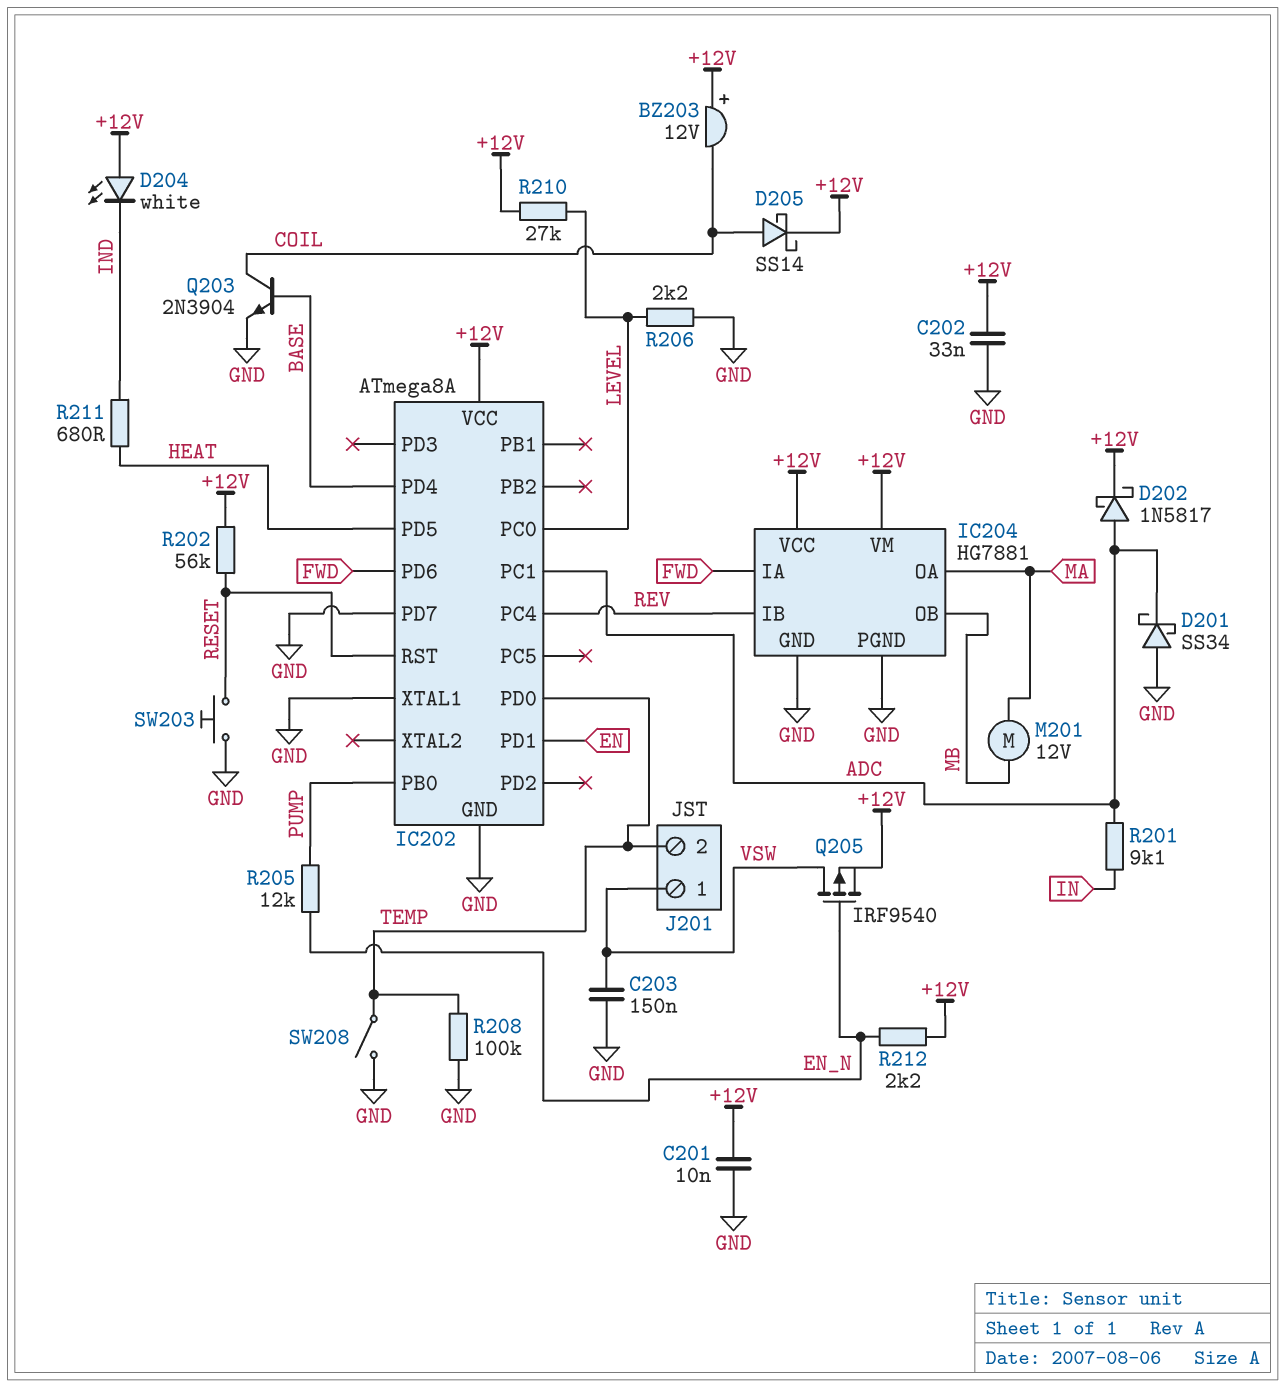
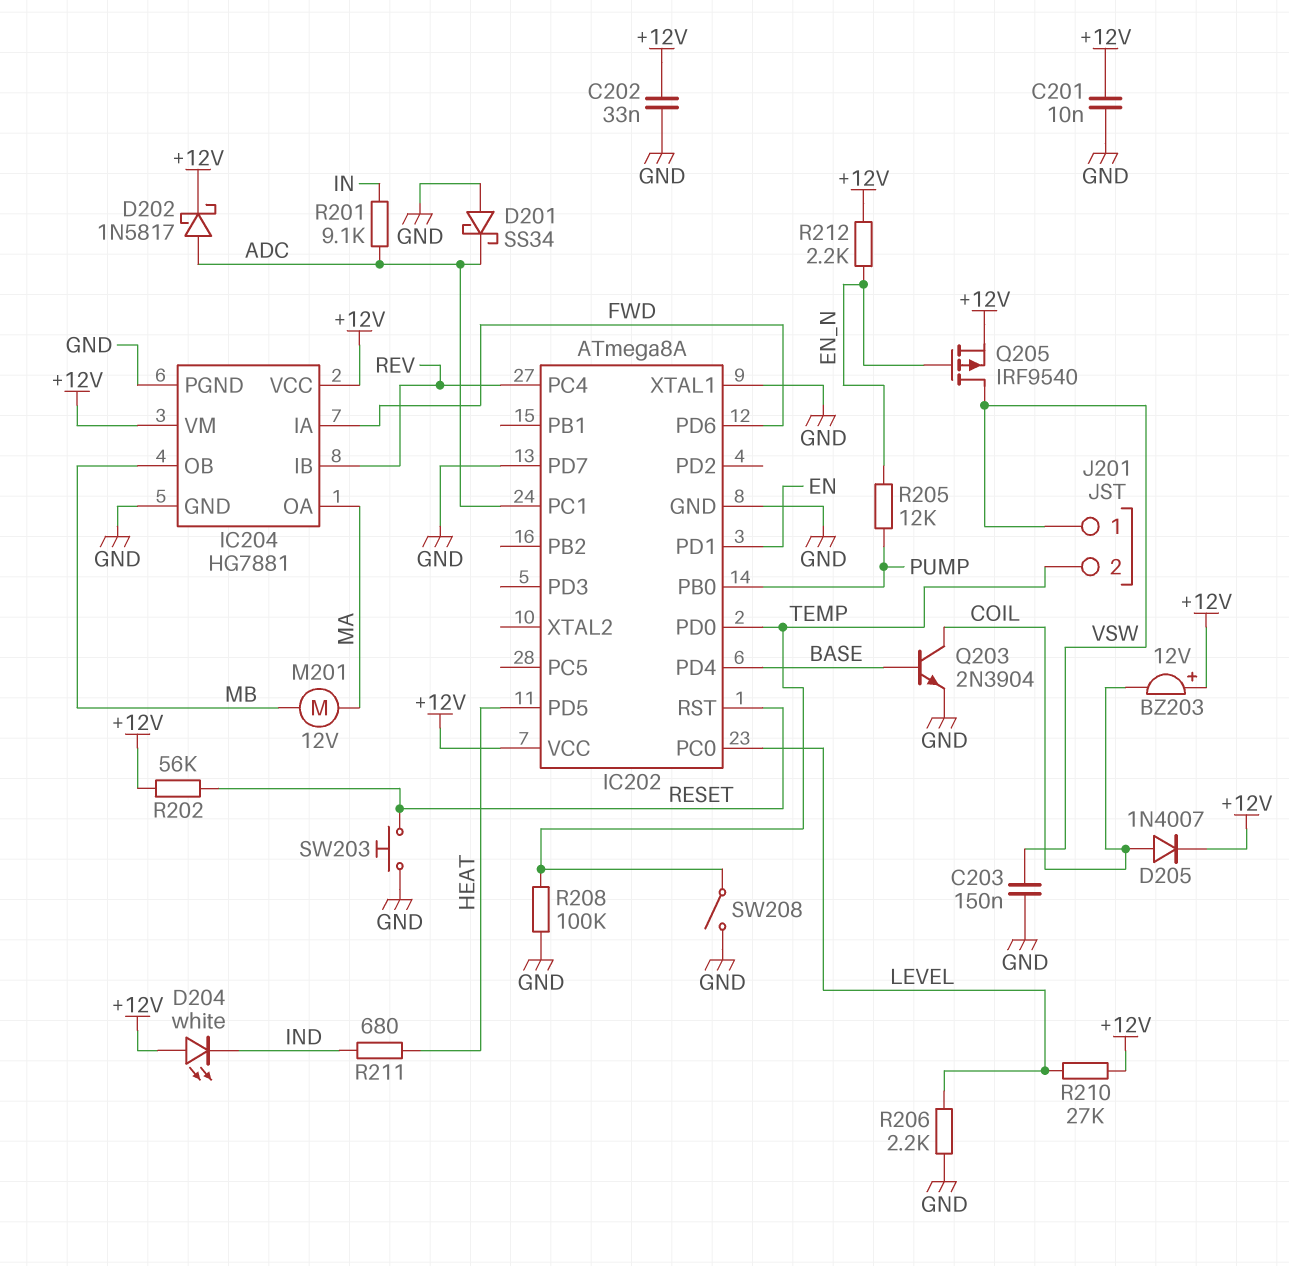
D205: schottky SS14 (A COIL, K +12V) -> diode 1N4007 (A COIL, K +12V)

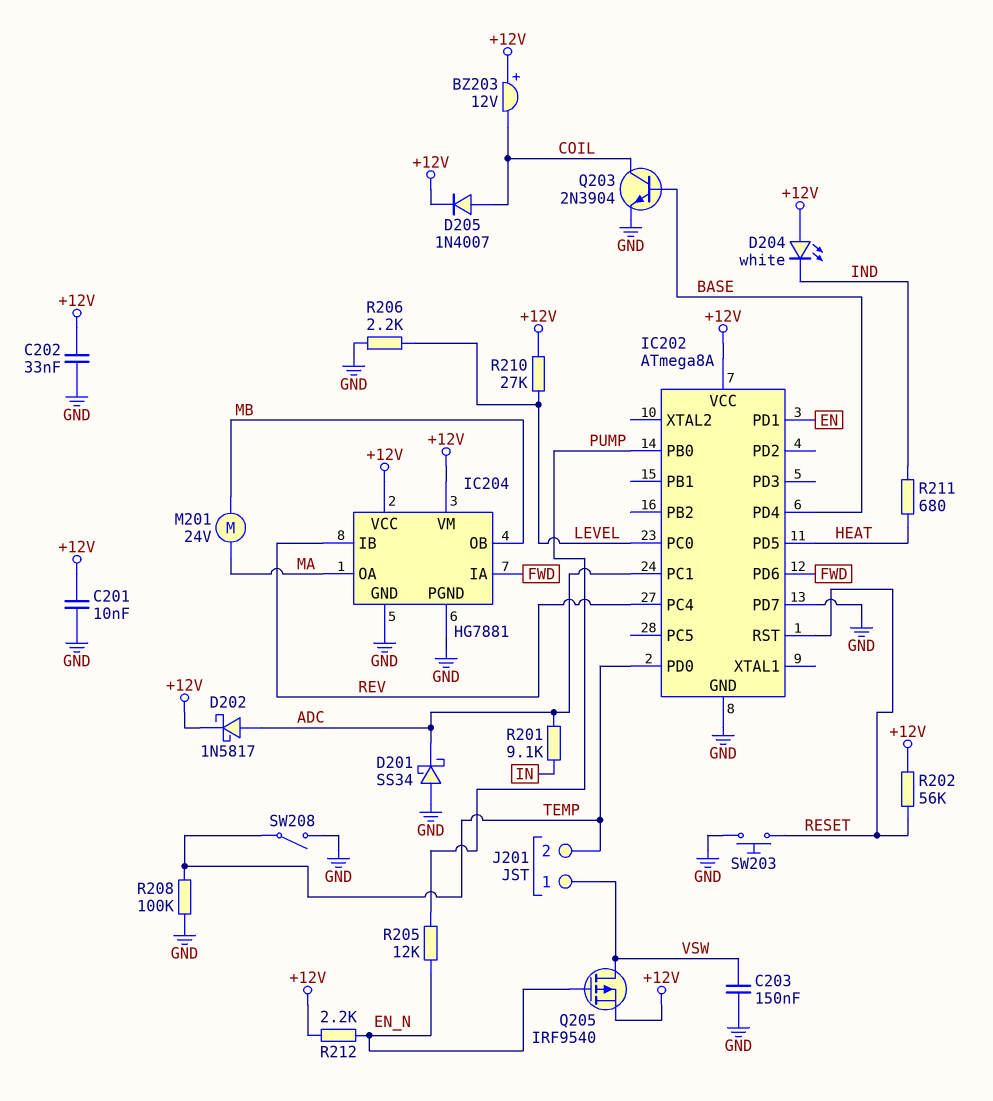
IC202 pin XTAL1: GND -> none
M201: motor 12V (MA, MB) -> motor 24V (MA, MB)

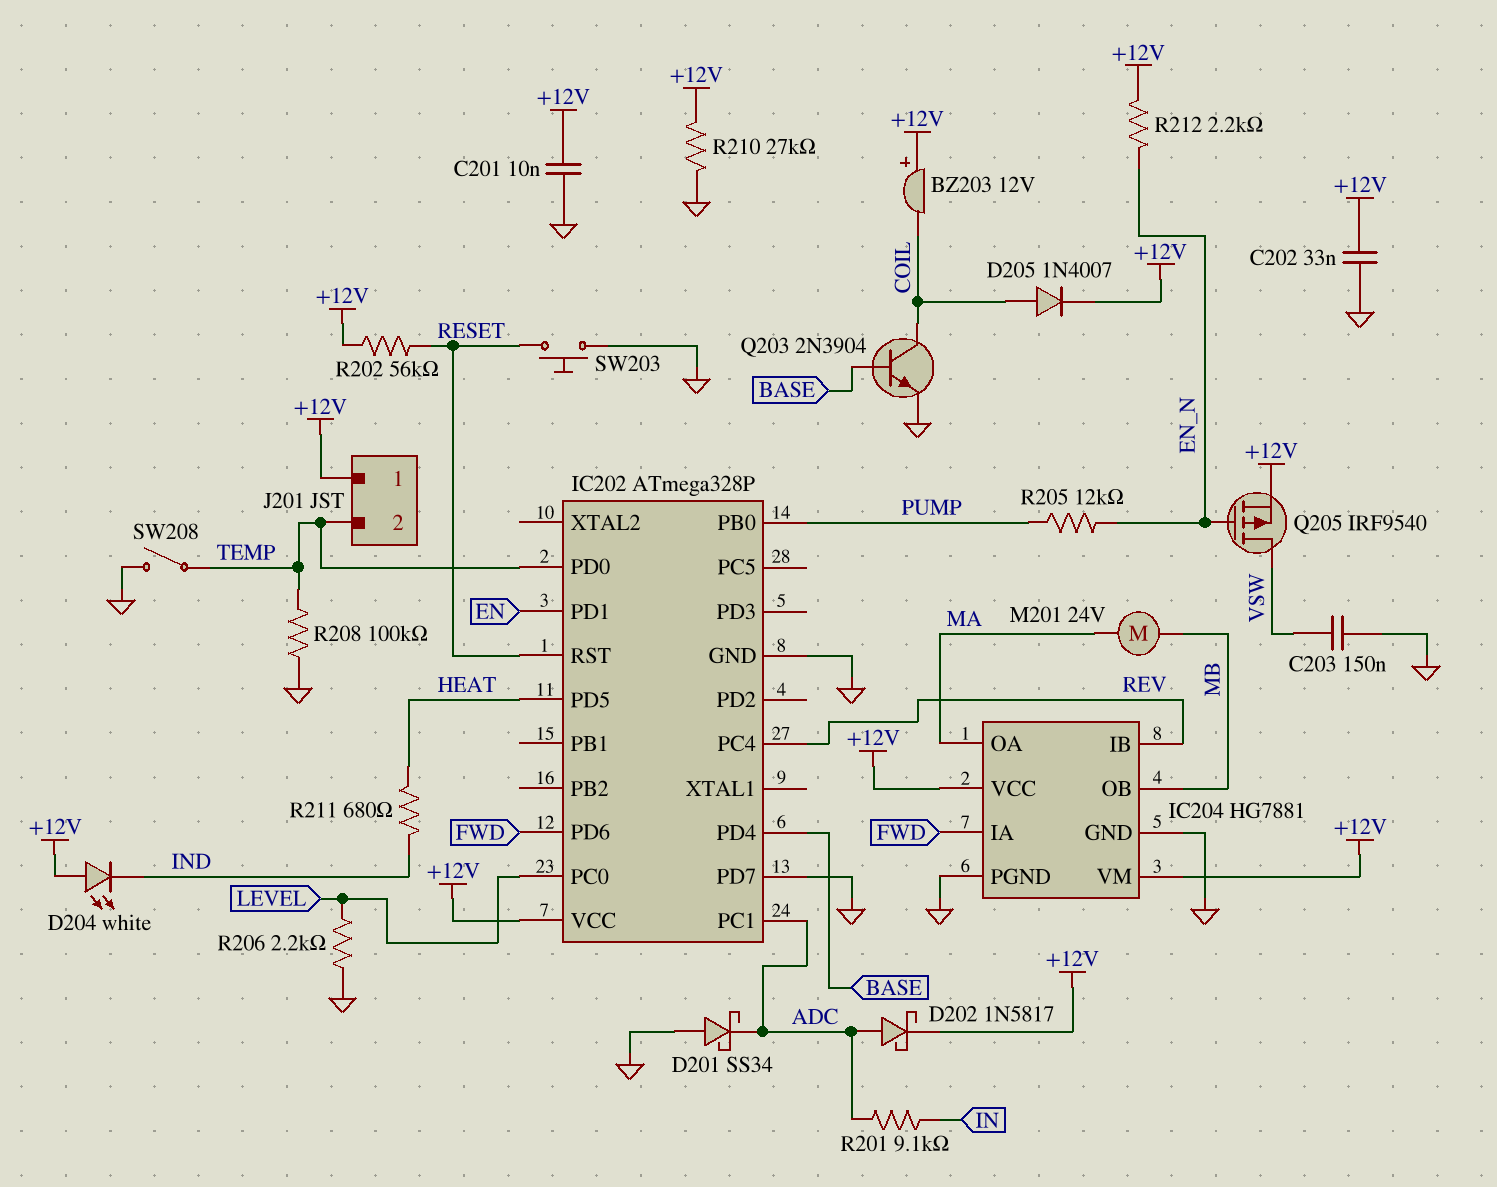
IC202: ATmega8A -> ATmega328P
J201 pin 1: VSW -> +12V
R210: 27k (+12V, LEVEL) -> 27k (+12V, GND)

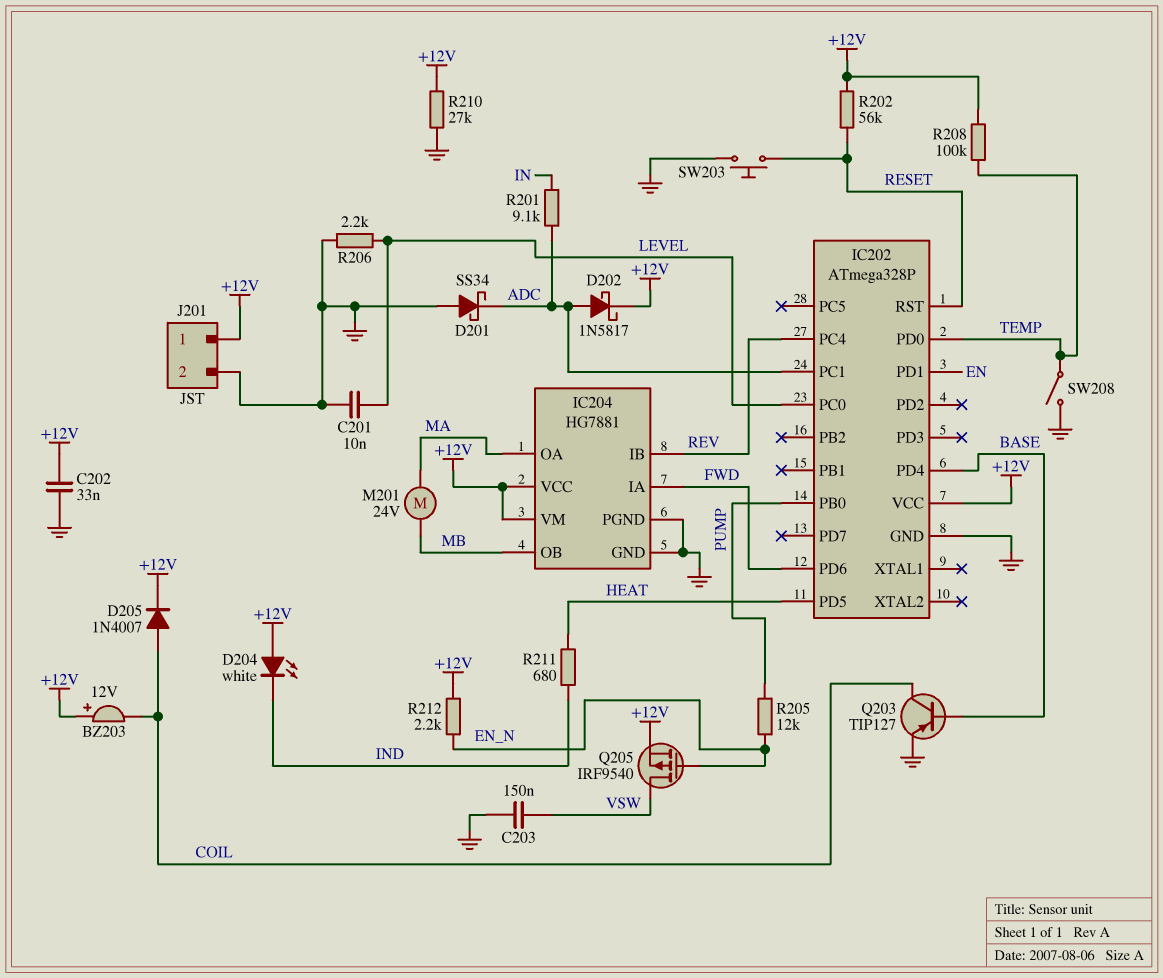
C201: 10nF (+12V, GND) -> 10nF (GND, LEVEL)
IC202 pin PD7: GND -> none
J201 pin 2: TEMP -> GND
Q203: NPN 2N3904 (B BASE, C COIL, E GND) -> PNP TIP127 (B BASE, C COIL, E GND)
R208: 100k (GND, TEMP) -> 100k (+12V, TEMP)

